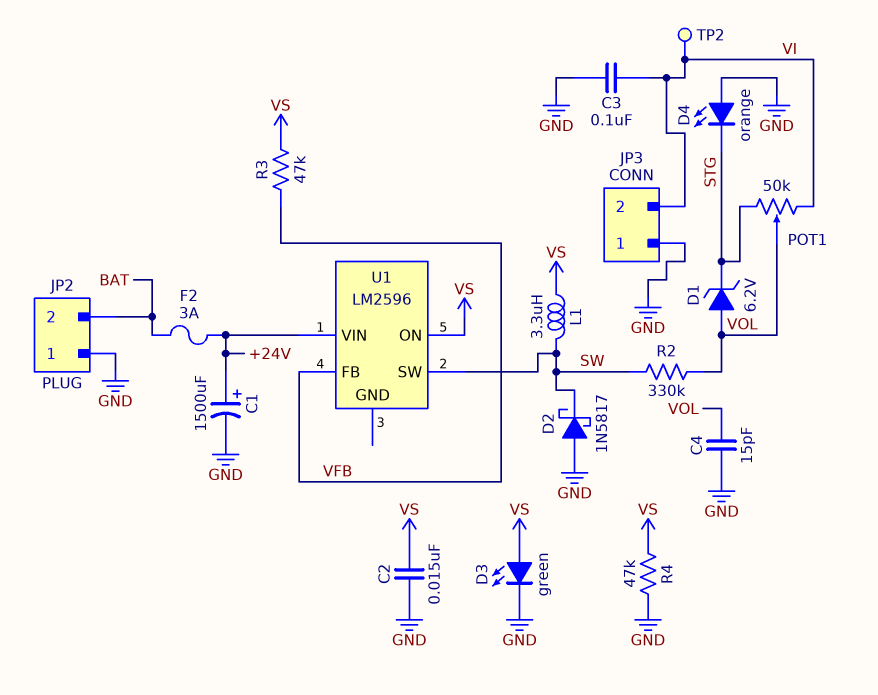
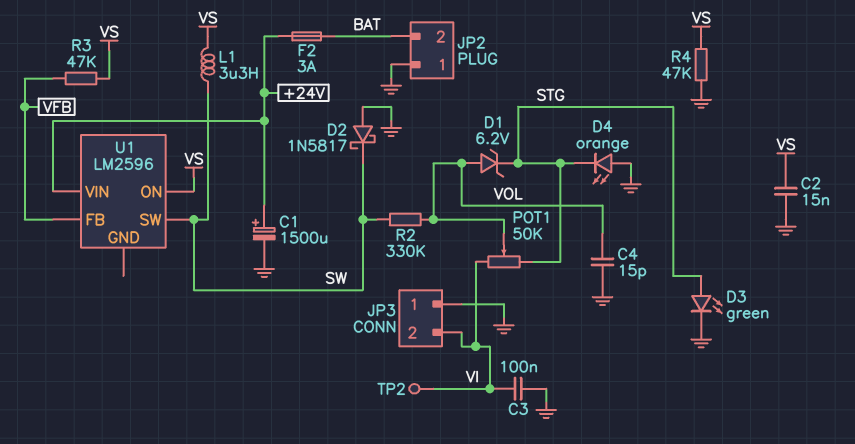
D3: LED green (A VS, K GND) -> LED green (A STG, K GND)

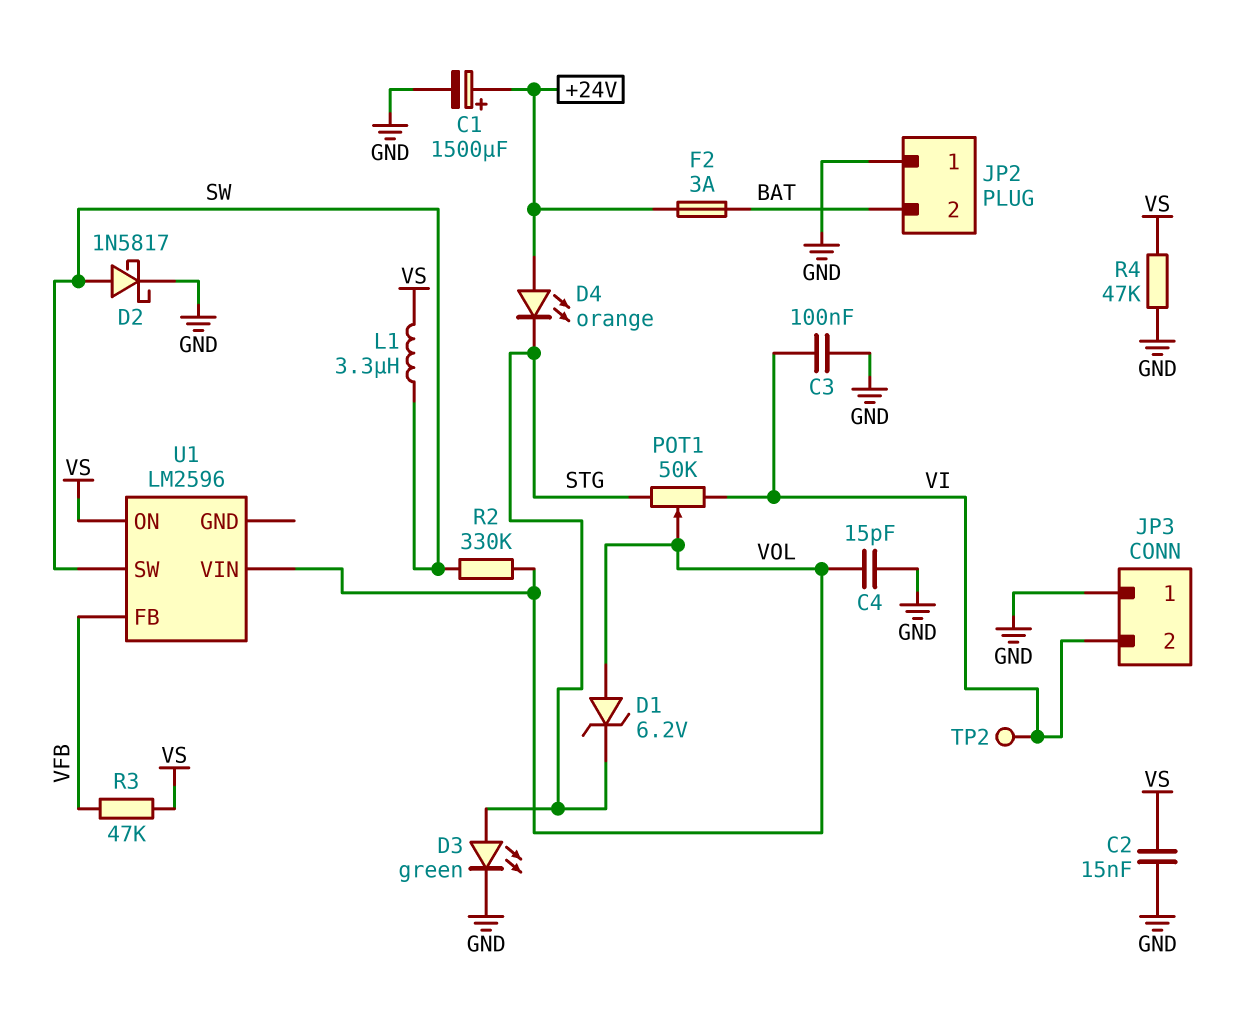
D2: schottky 1N5817 (A GND, K SW) -> schottky 1N5817 (A SW, K GND)
D4: LED orange (A GND, K STG) -> LED orange (A +24V, K STG)
U1 pin VIN: +24V -> VOL

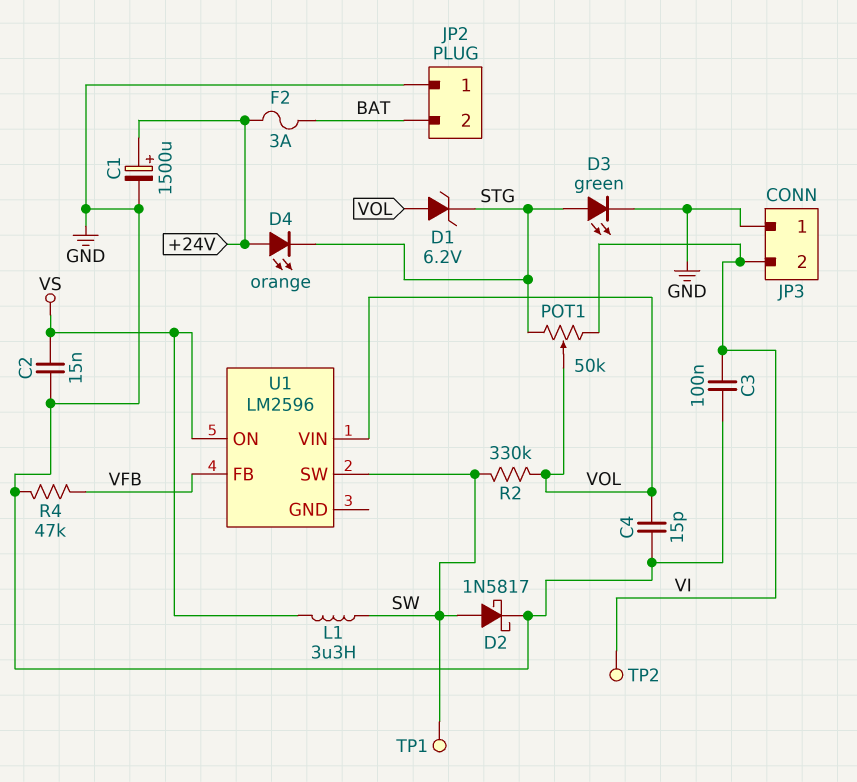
R3: 47k (VFB, VS) -> none
R4: 47k (GND, VS) -> 47k (GND, VFB)
TP1: none -> test point (SW)

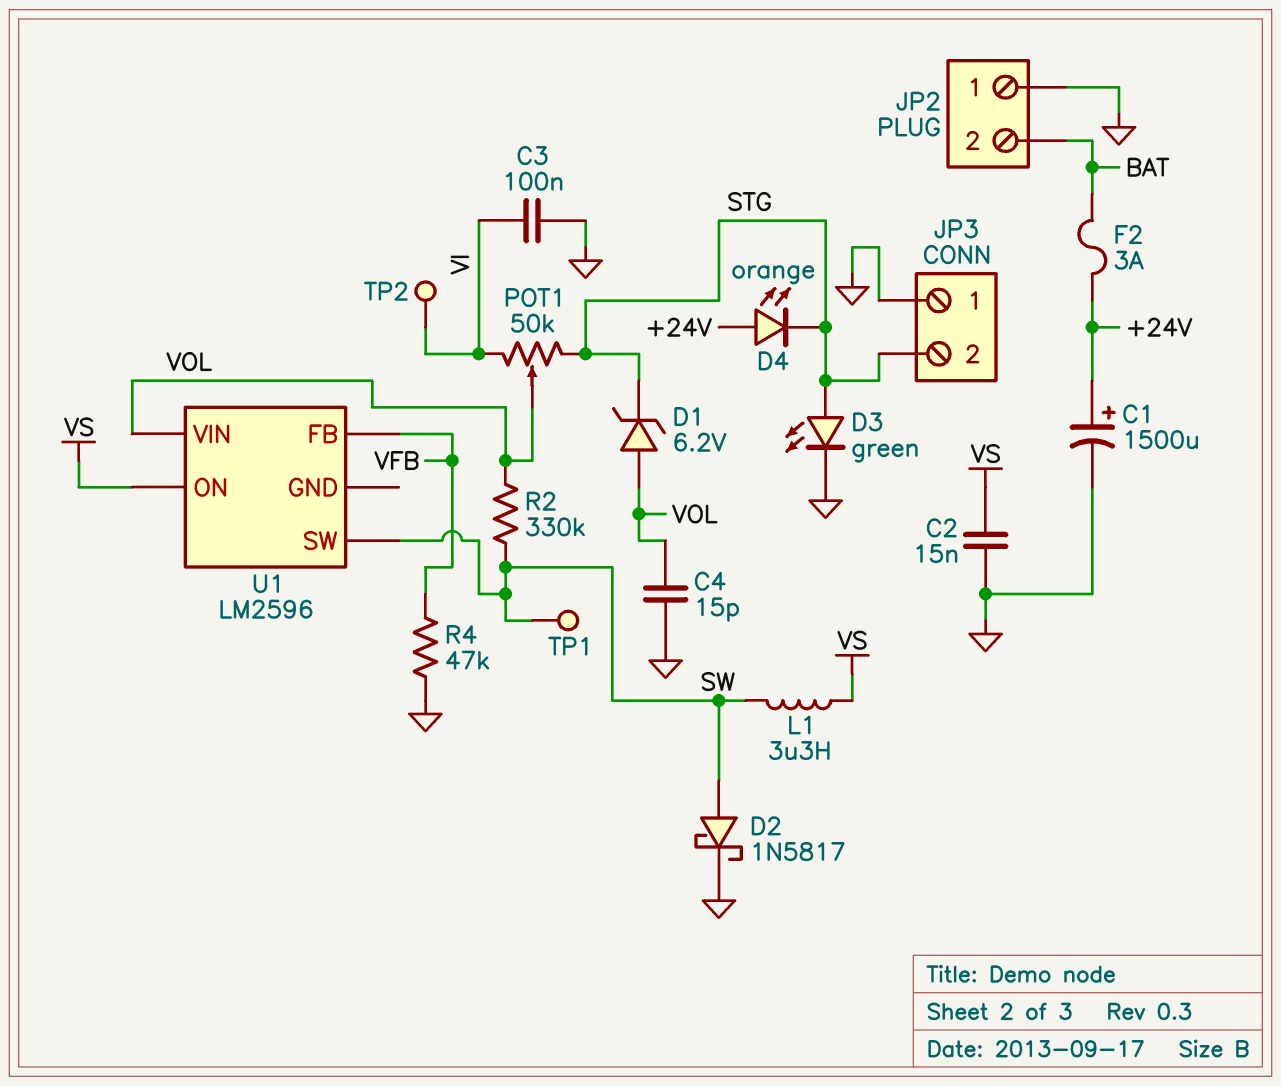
JP3 pin 2: VI -> STG

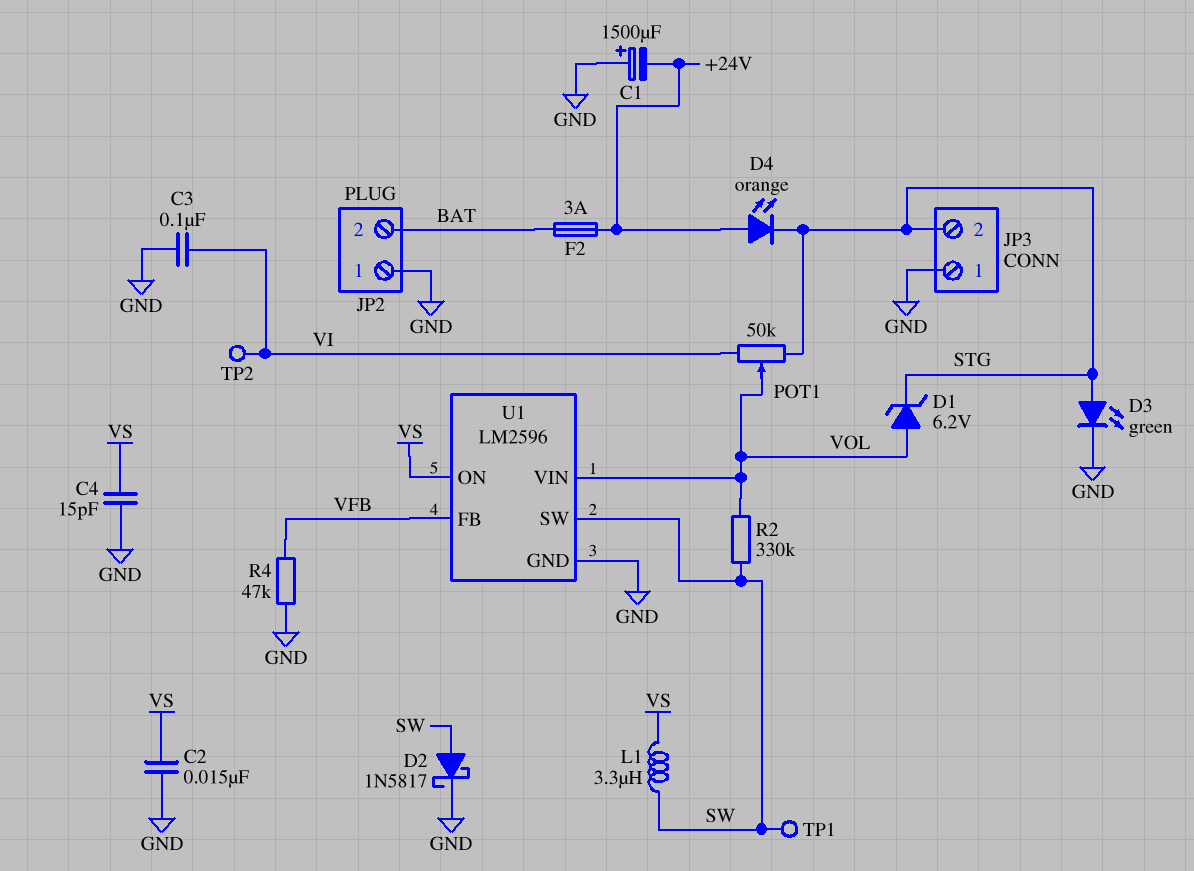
C1: 1500uF (plus +24V, minus GND) -> 1500uF (plus GND, minus +24V)
C4: 15pF (GND, VOL) -> 15pF (GND, VS)
U1 pin GND: none -> GND

